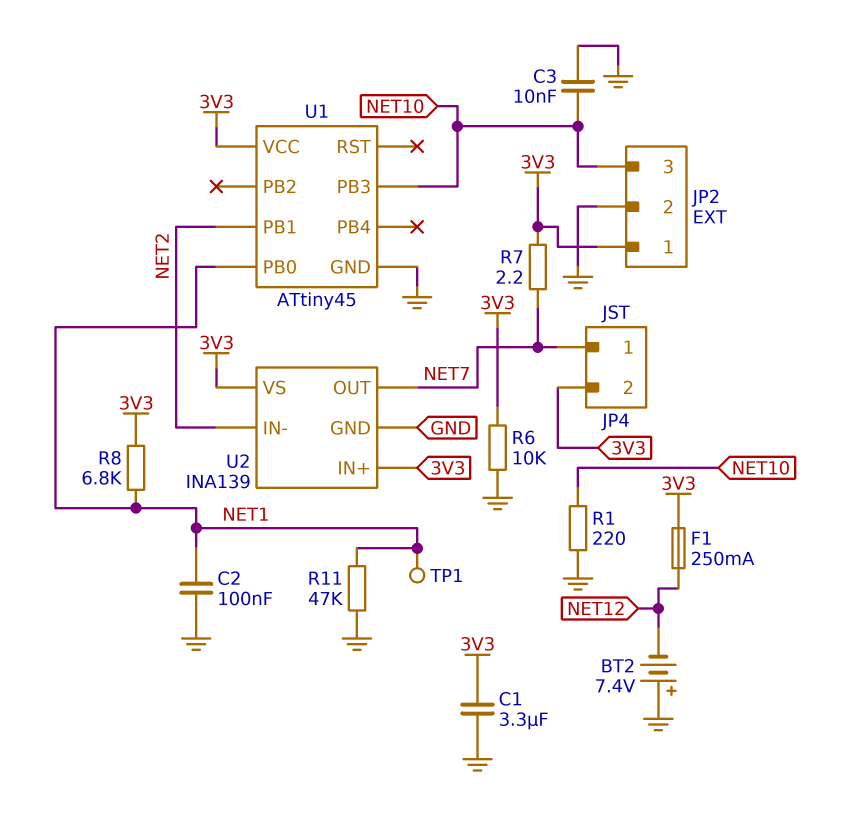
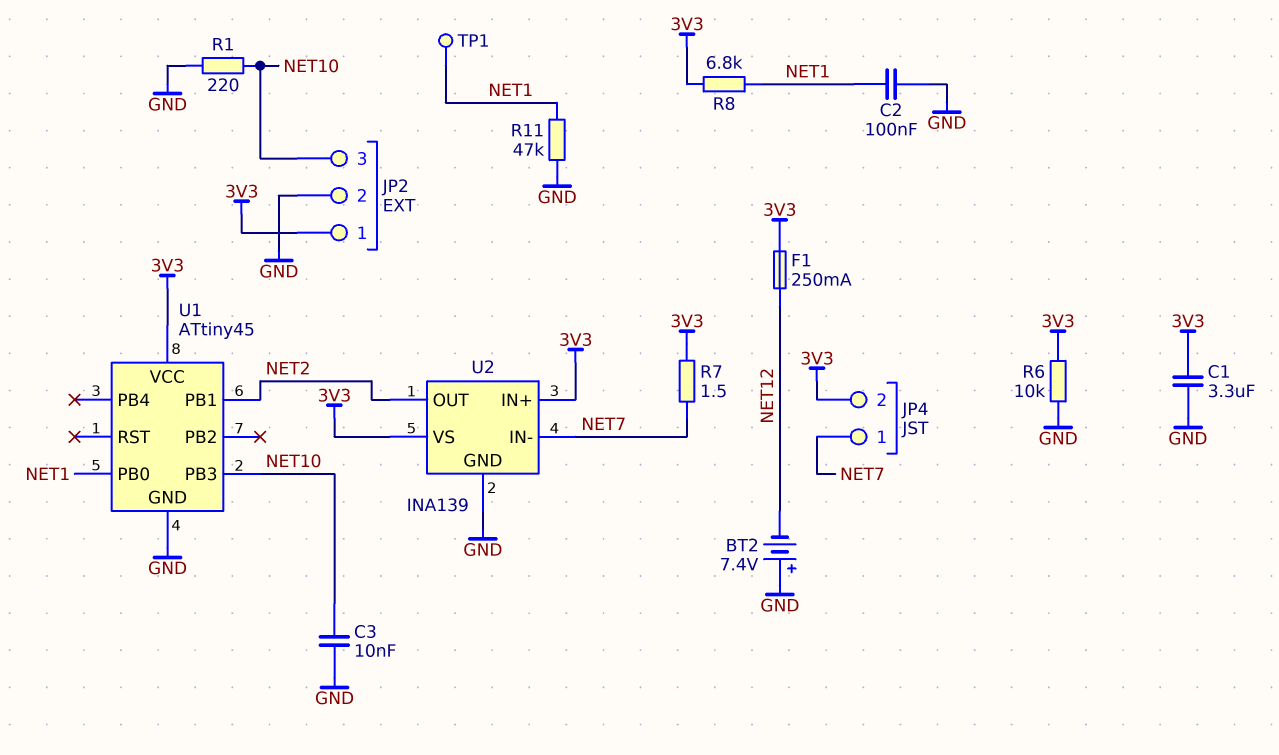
R7: 2.2 (3V3, NET7) -> 1.5 (3V3, NET7)
U2 pin IN-: NET2 -> NET7
U2 pin OUT: NET7 -> NET2

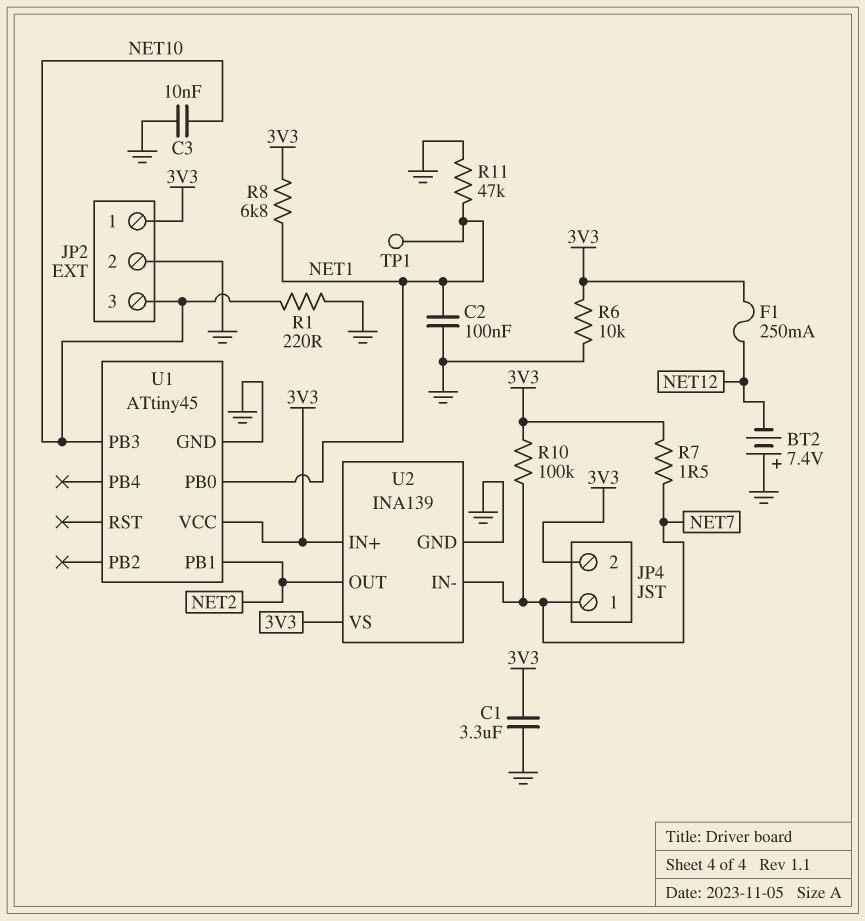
R10: none -> 100k (3V3, NET7)

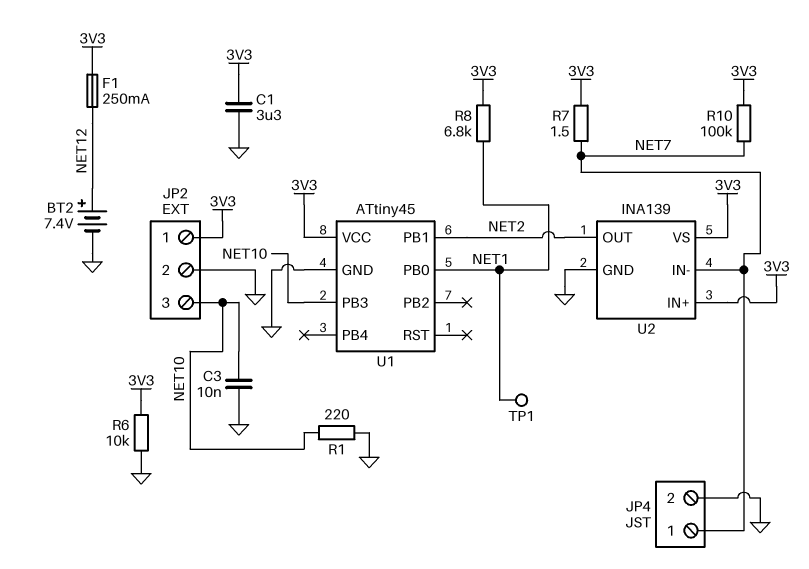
BT2: 7.4V (plus GND, minus NET12) -> 7.4V (plus NET12, minus GND)
C2: 100nF (GND, NET1) -> none
JP4 pin 2: 3V3 -> GND
R11: 47k (GND, NET1) -> none

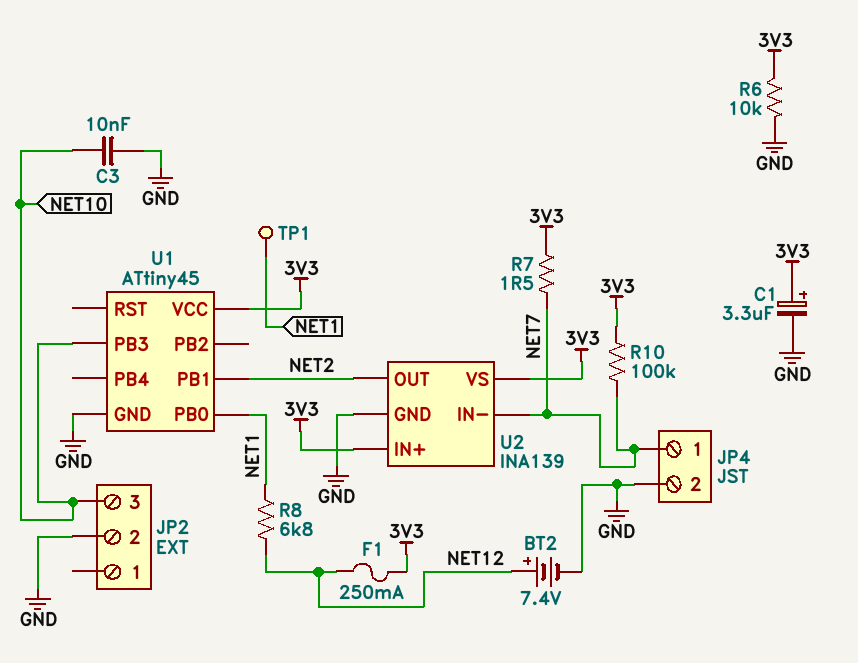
C1: 3.3uF (3V3, GND) -> 3.3uF (plus 3V3, minus GND)
JP2 pin 1: 3V3 -> none
R1: 220 (GND, NET10) -> none
R8: 6.8k (3V3, NET1) -> 6.8k (NET1, NET12)

